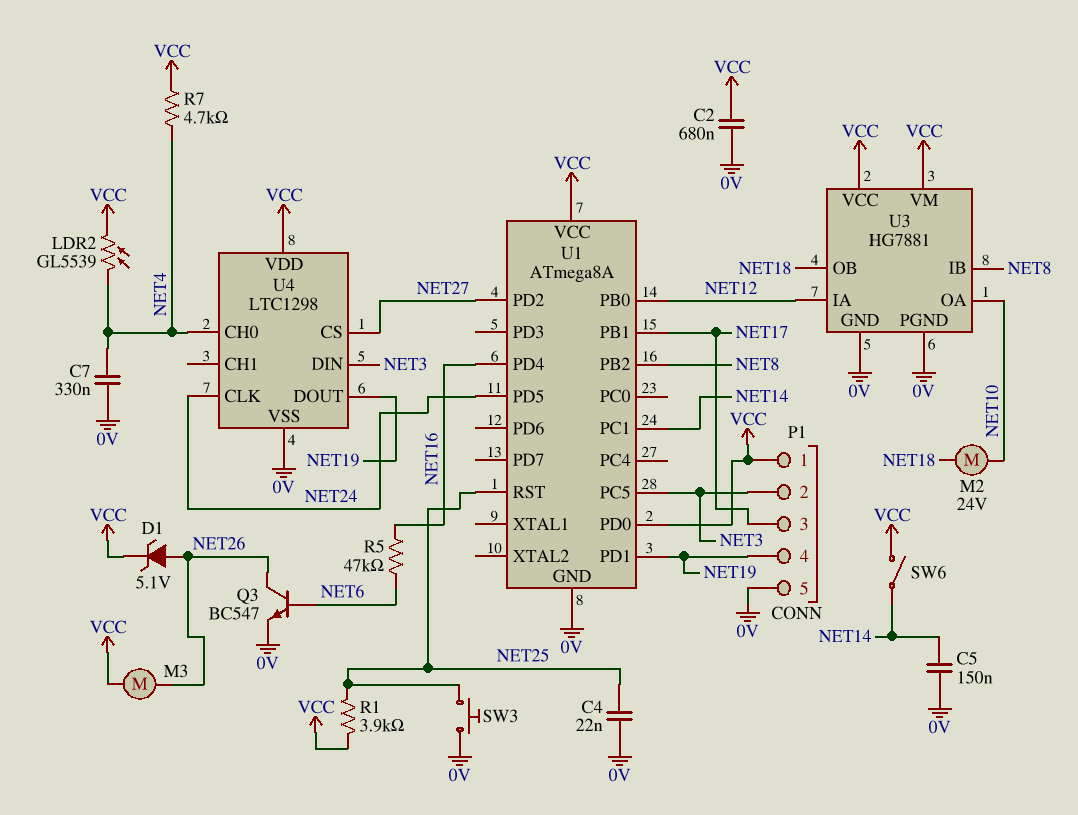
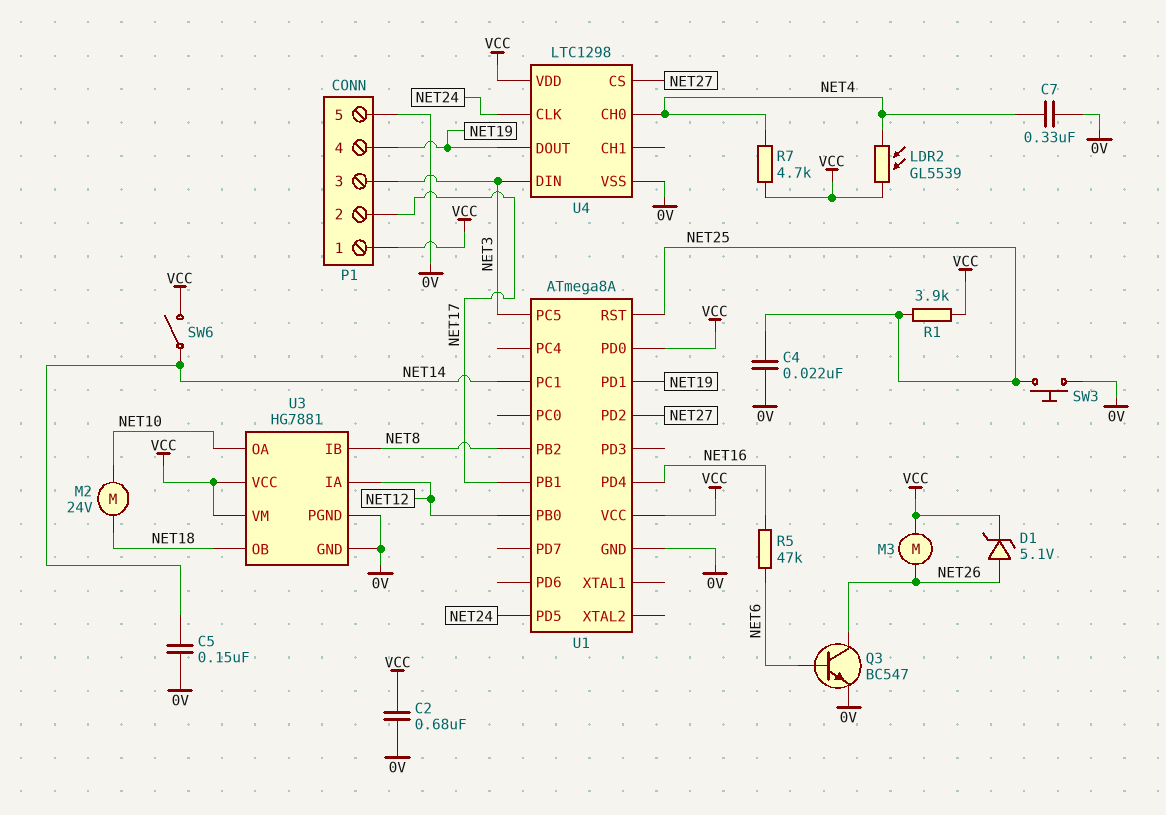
P1 pin 2: NET3 -> NET17
P1 pin 3: NET17 -> NET3

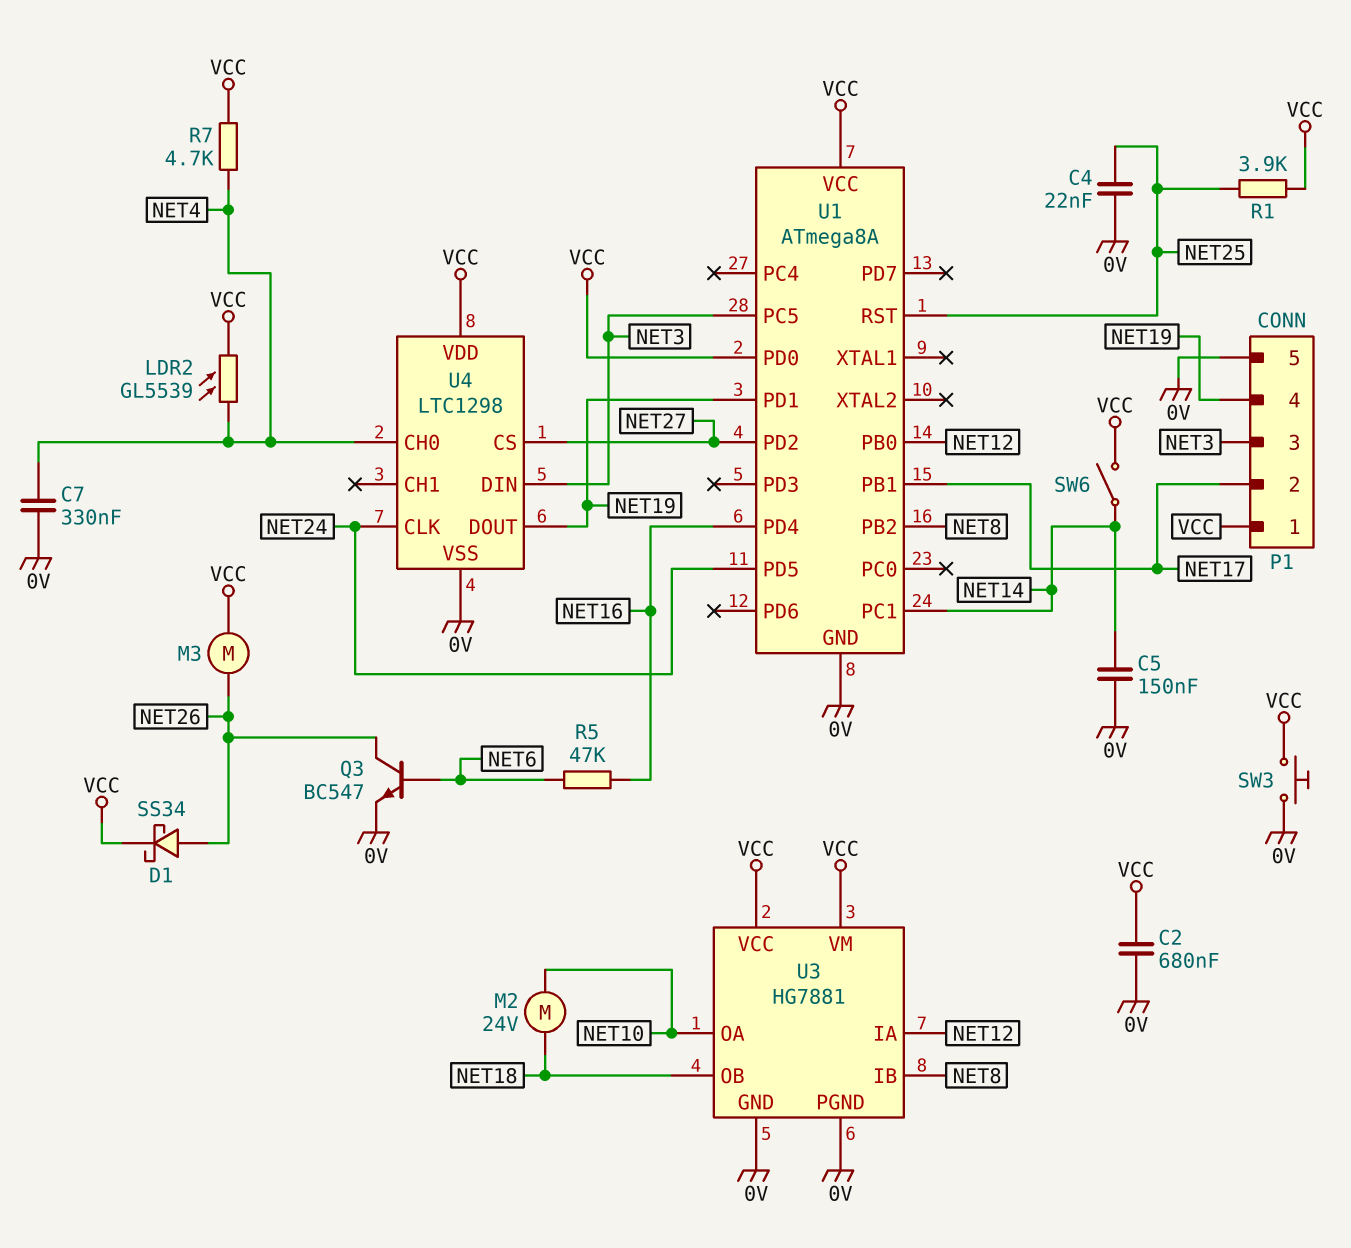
D1: zener 5.1V (A NET26, K VCC) -> schottky SS34 (A NET26, K VCC)
SW3: button (0V, NET25) -> button (0V, VCC)

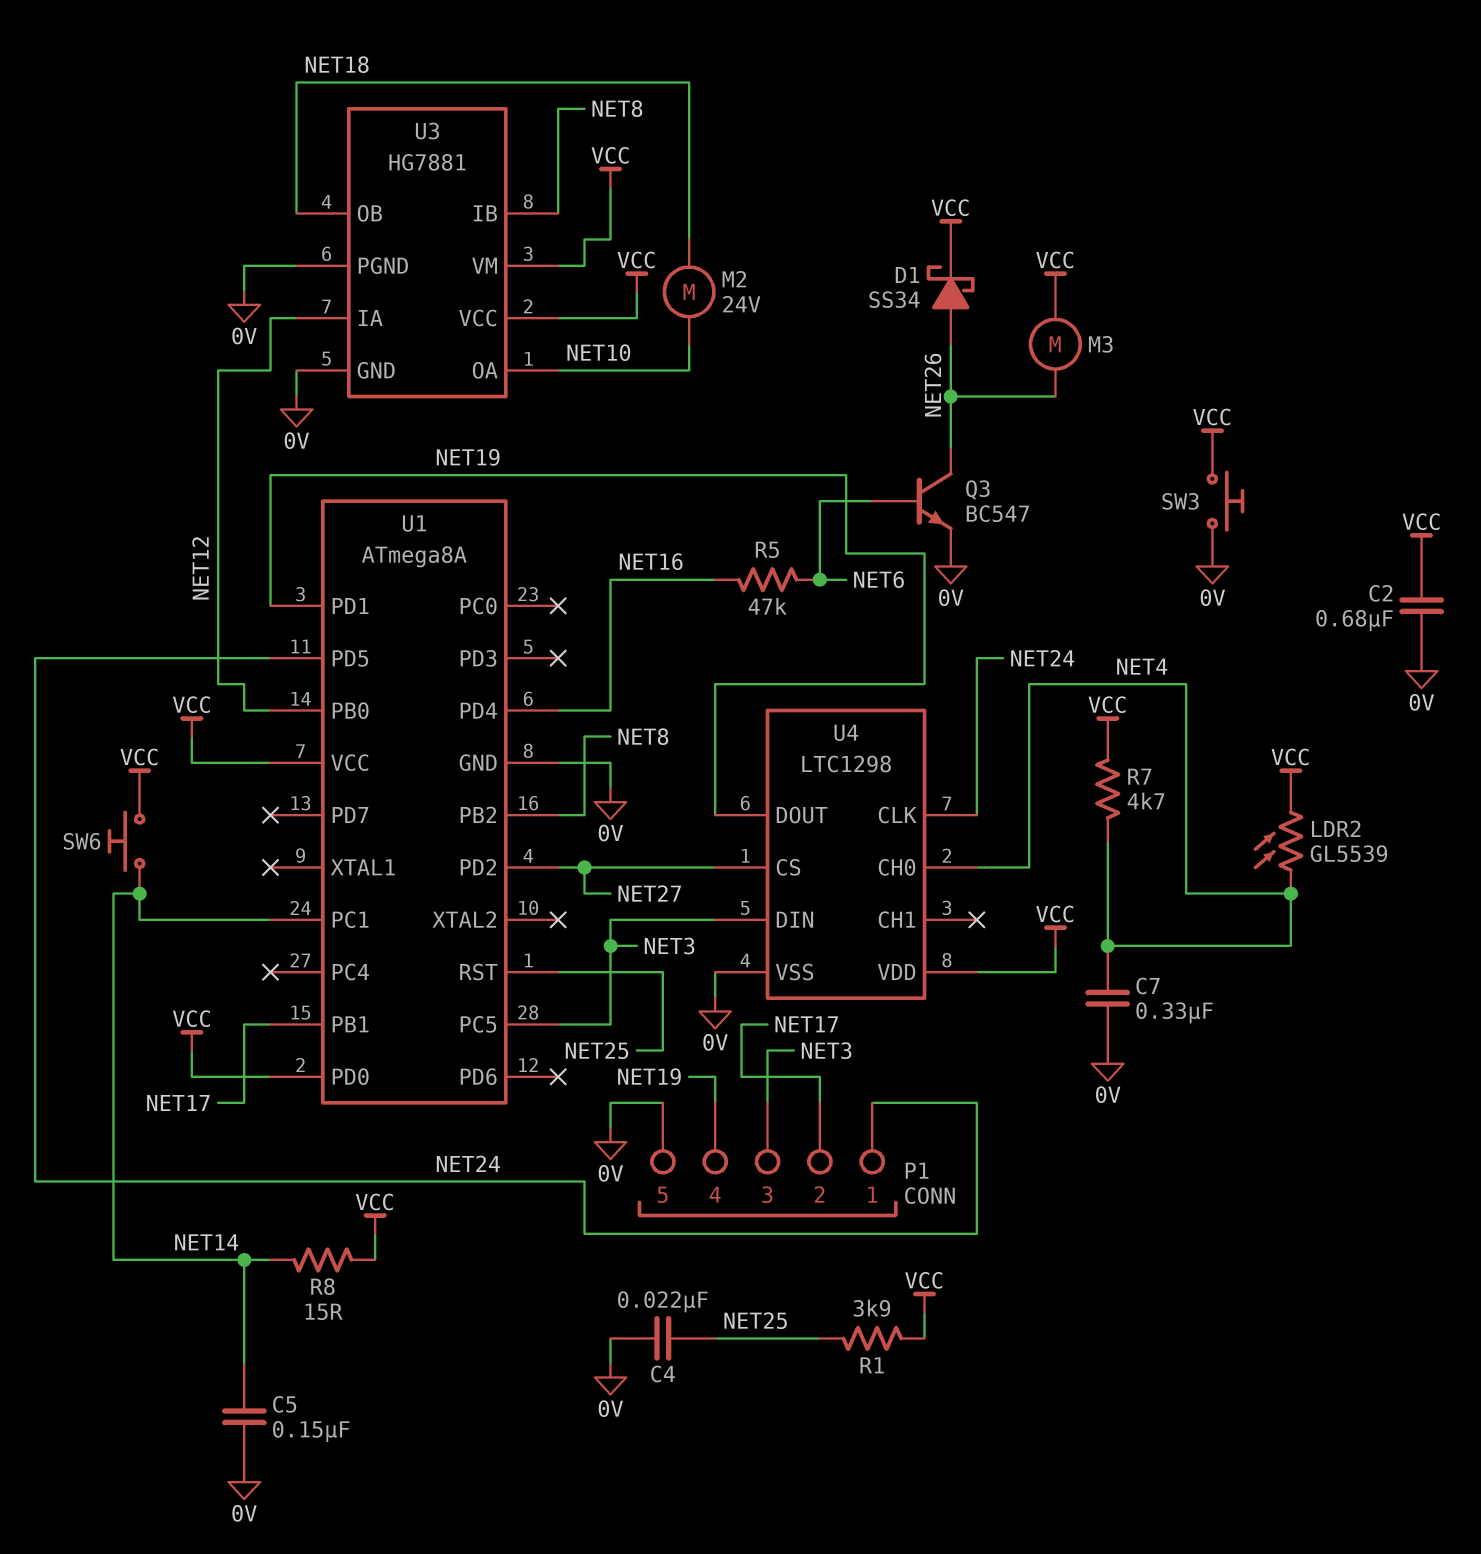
P1 pin 1: VCC -> NET24
R8: none -> 15 (NET14, VCC)
SW6: switch (NET14, VCC) -> button (NET14, VCC)

